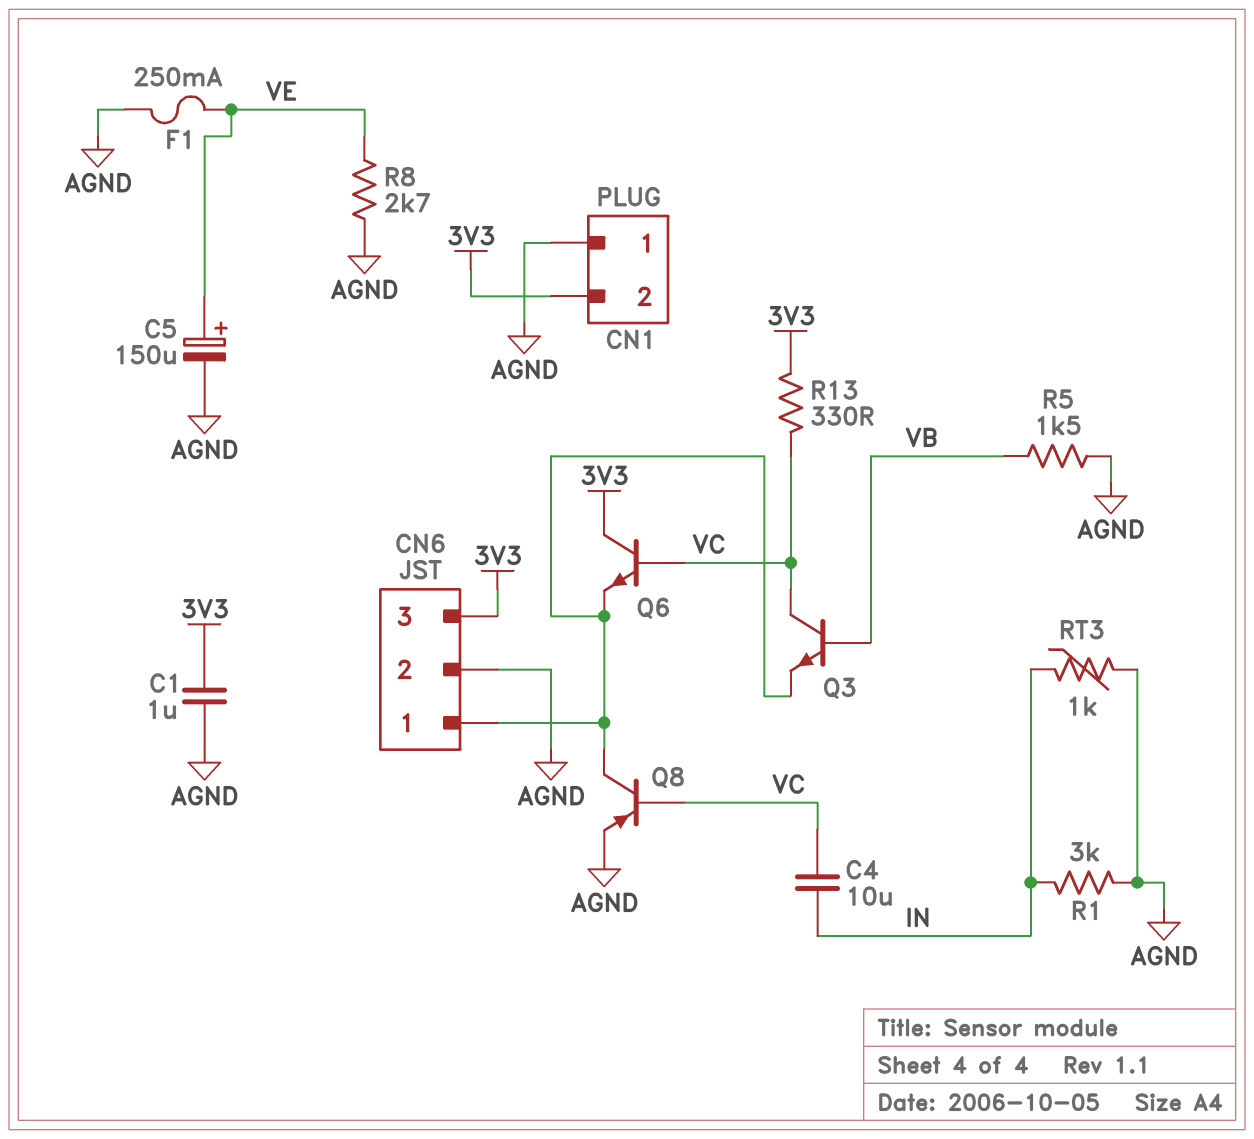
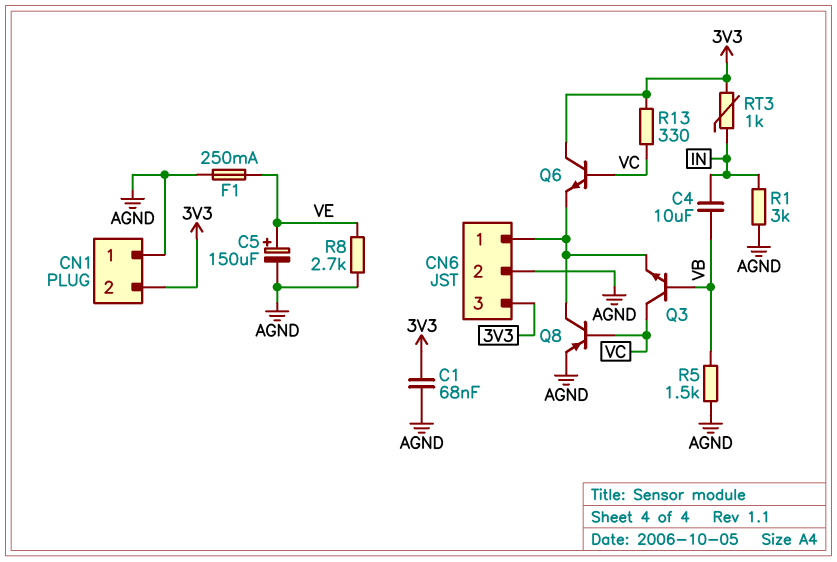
C1: 1uF (3V3, AGND) -> 68nF (3V3, AGND)
C4: 10uF (IN, VC) -> 10uF (IN, VB)
RT3: 1k (AGND, IN) -> 1k (3V3, IN)

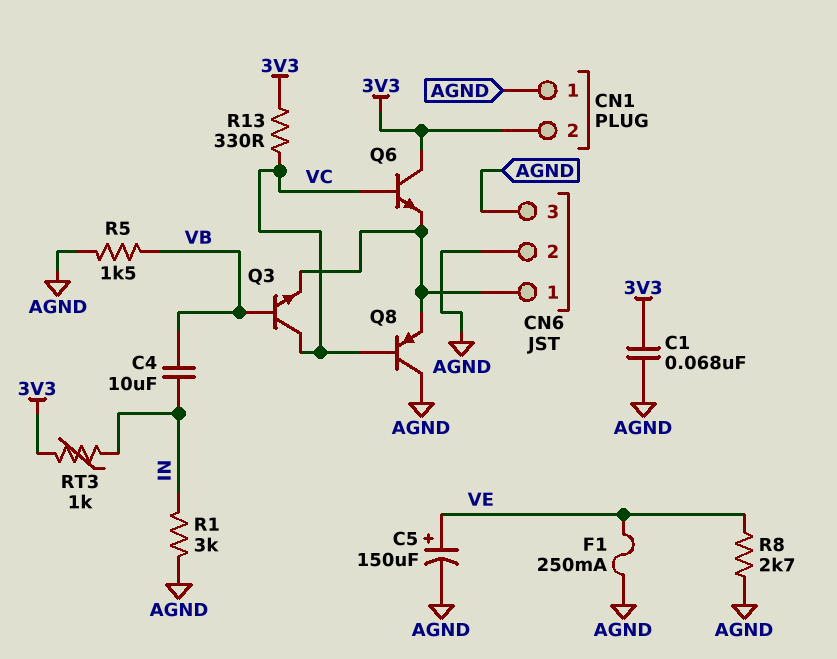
CN6 pin 3: 3V3 -> AGND
Q8: PNP (B VC, C CN6/1, E AGND) -> PNP (B VC, C AGND, E CN6/1)

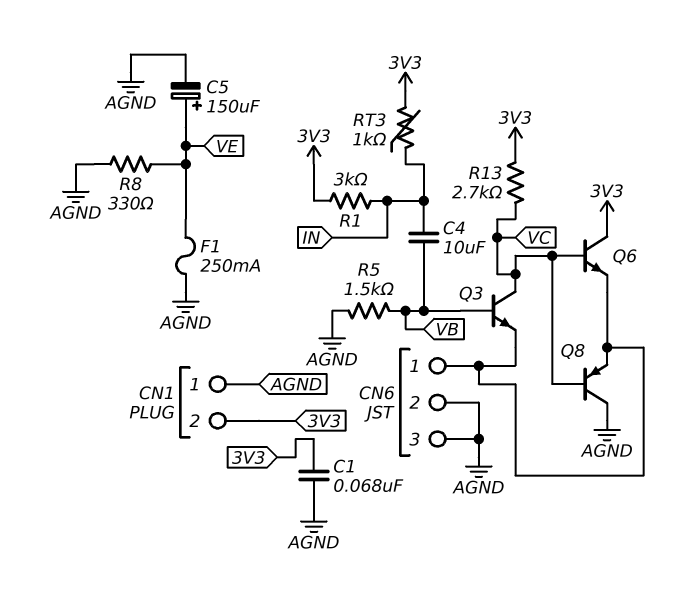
R1: 3k (AGND, IN) -> 3k (3V3, IN)
R8: 2.7k (AGND, VE) -> 330 (AGND, VE)
R13: 330 (3V3, VC) -> 2.7k (3V3, VC)

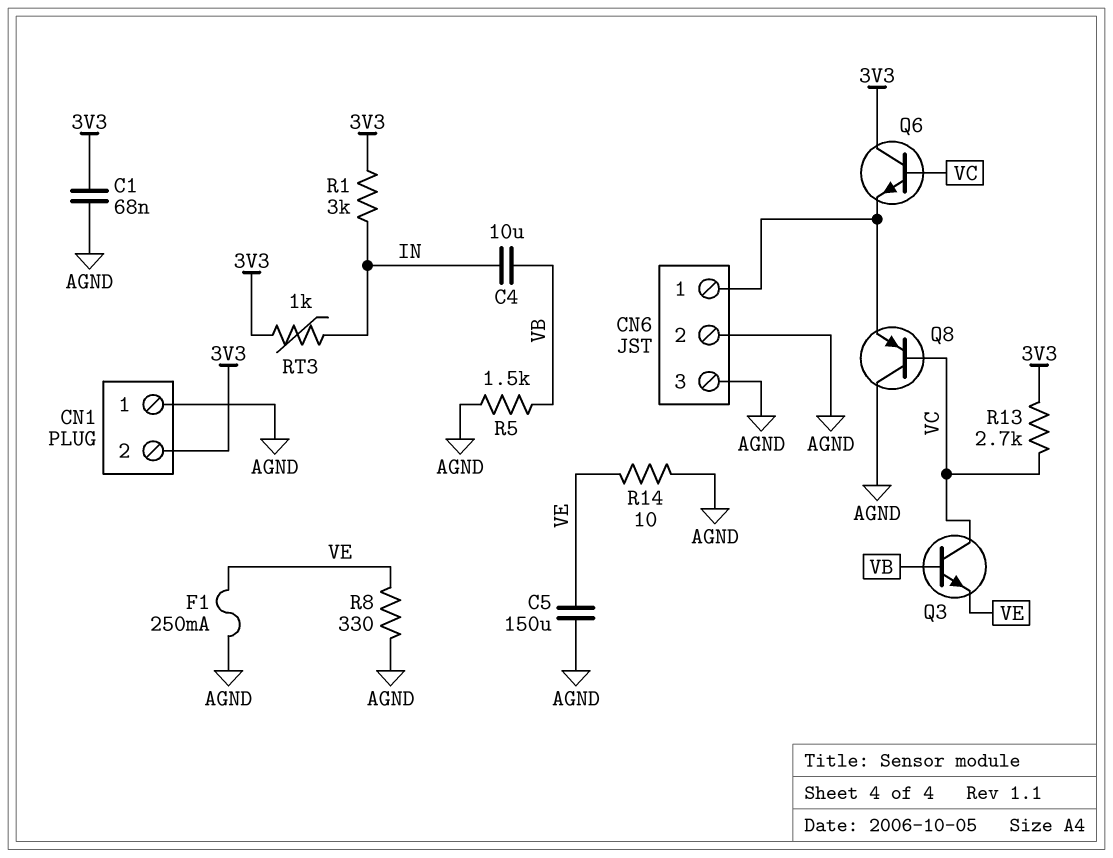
C5: 150uF (plus VE, minus AGND) -> 150uF (AGND, VE)
Q3: NPN (B VB, C VC, E CN6/1) -> NPN (B VB, C VC, E VE)
R14: none -> 10 (AGND, VE)

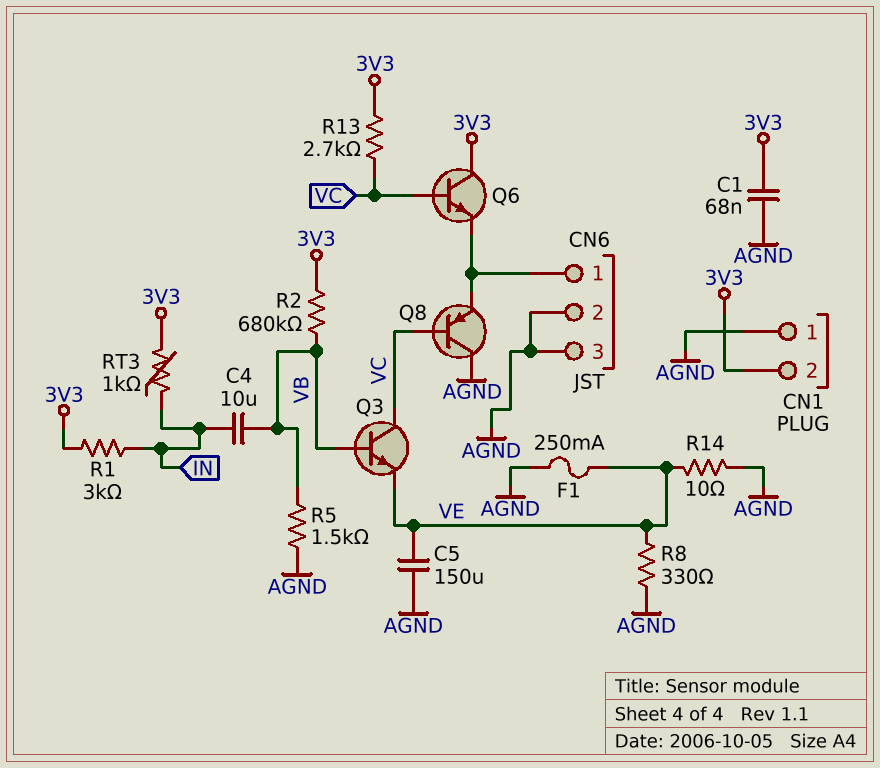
R2: none -> 680k (3V3, VB)

